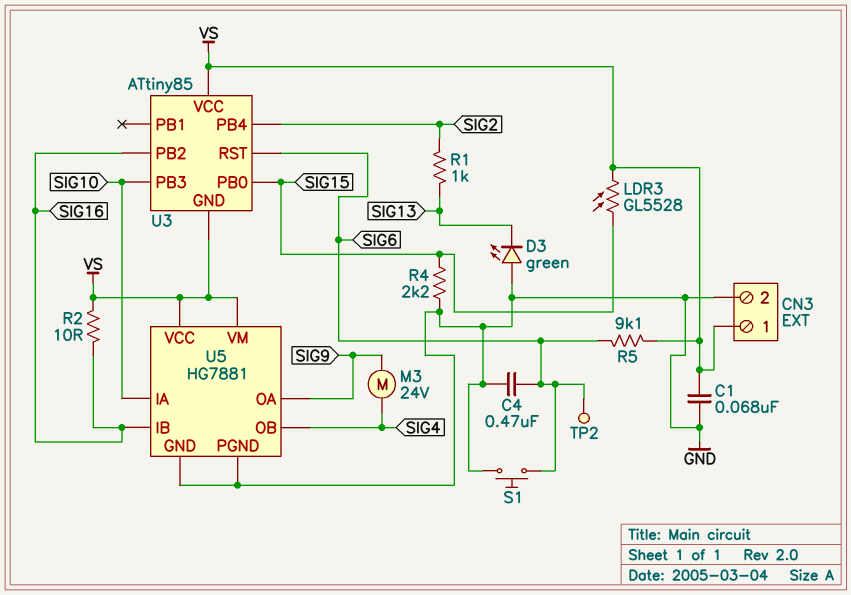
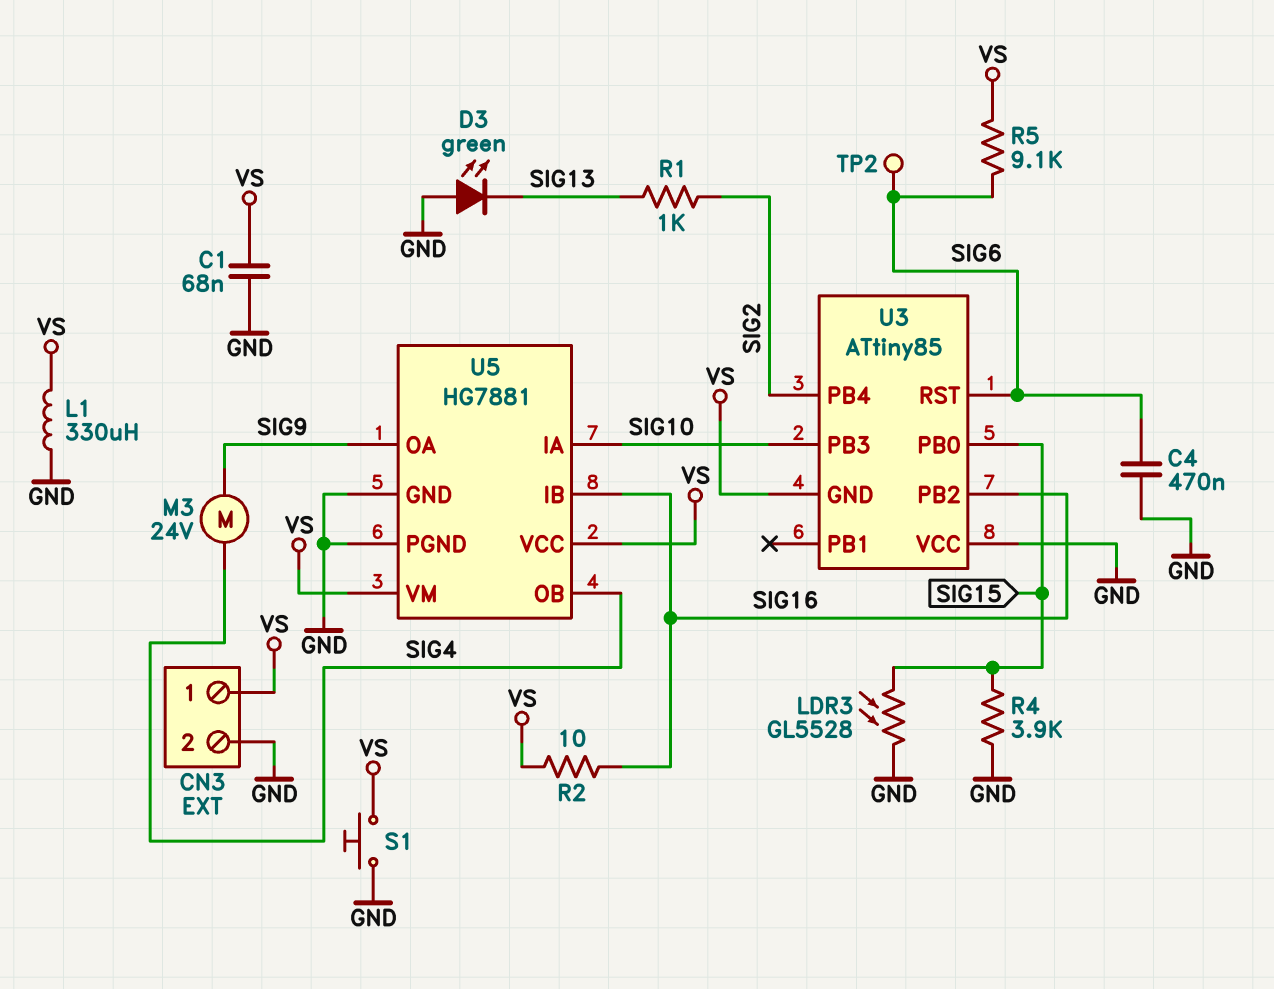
L1: none -> 330uH (GND, VS)
LDR3: GL5528 (SIG15, VS) -> GL5528 (GND, SIG15)
R4: 2.2k (GND, SIG15) -> 3.9k (GND, SIG15)
S1: button (GND, SIG6) -> button (GND, VS)
U3 pin VCC: VS -> GND

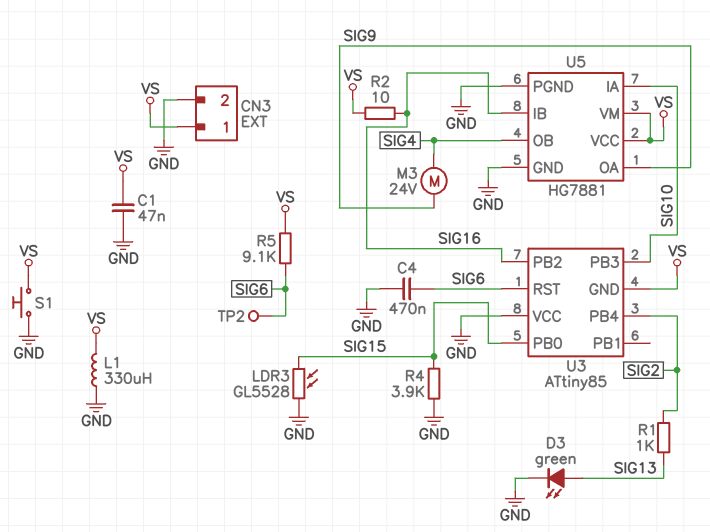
C1: 68nF (GND, VS) -> 47nF (GND, VS)
D3: LED green (A GND, K SIG13) -> LED green (A SIG13, K GND)

